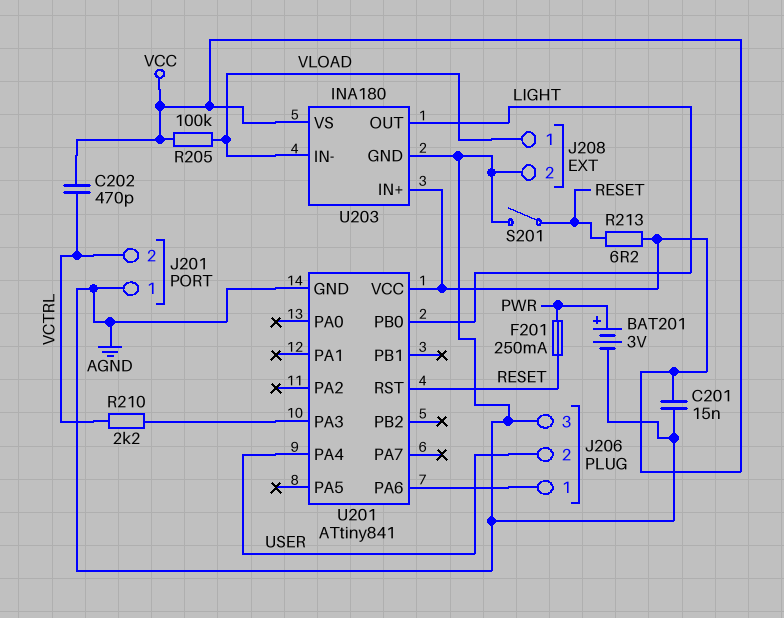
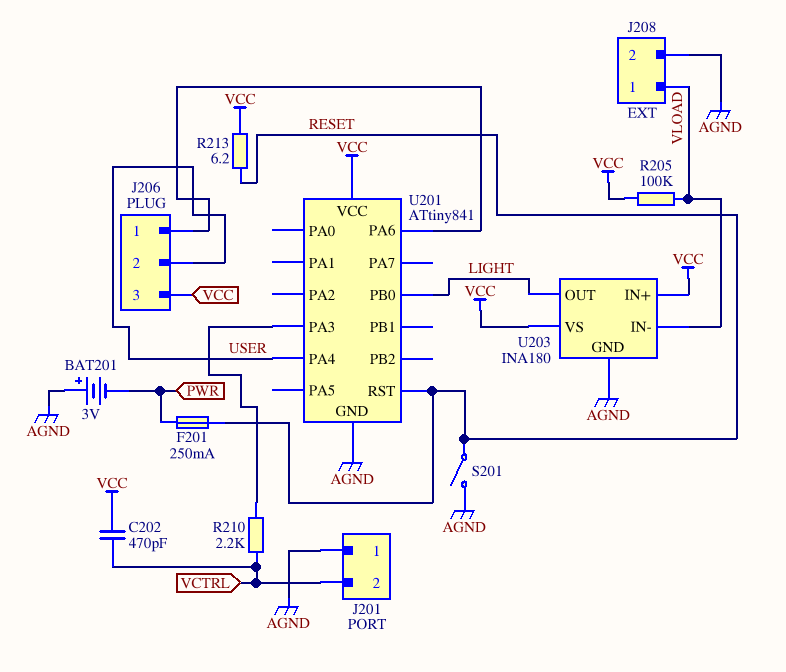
BAT201: 3V (plus PWR, minus AGND) -> 3V (plus AGND, minus PWR)
C201: 15nF (AGND, VCC) -> none
J206 pin 3: AGND -> VCC

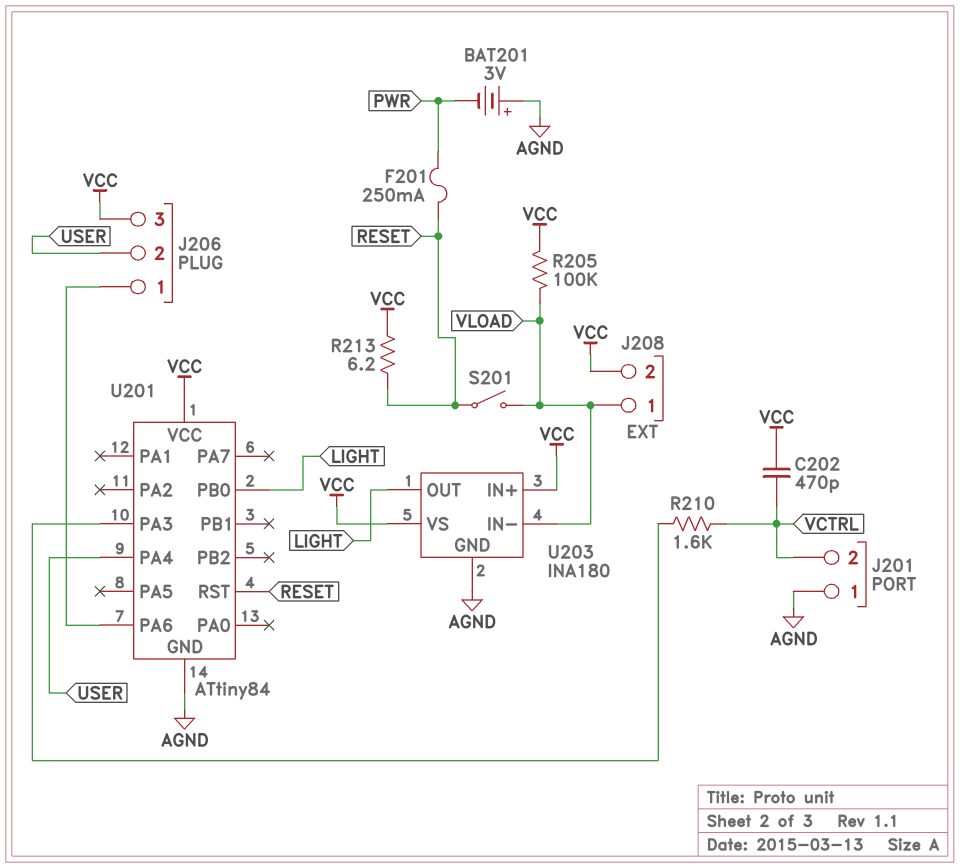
J208 pin 2: AGND -> VCC
R210: 2.2k (U201/PA3, VCTRL) -> 1.6k (U201/PA3, VCTRL)
S201: switch (AGND, RESET) -> switch (RESET, VLOAD)
U201: ATtiny841 -> ATtiny84

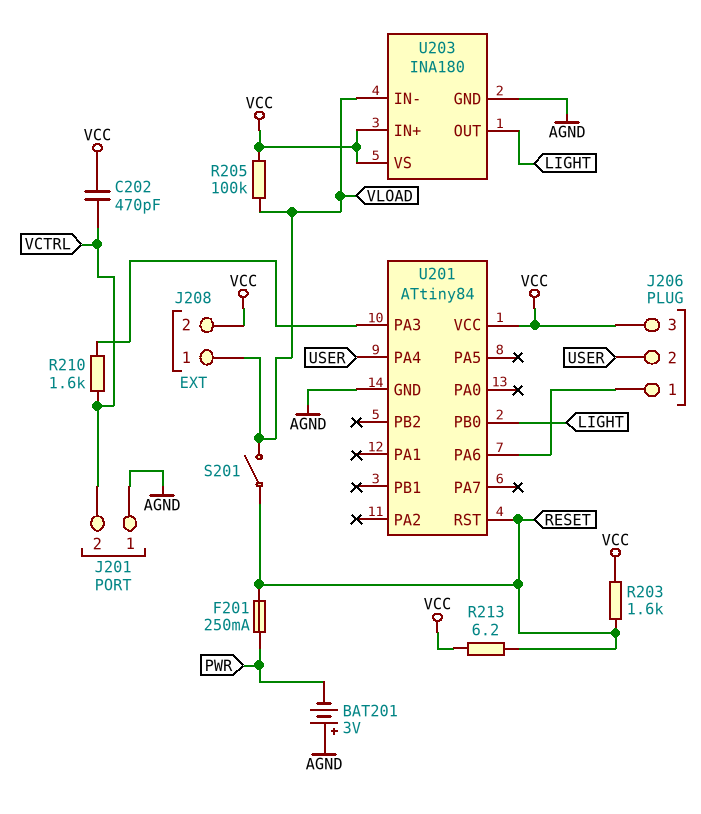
R203: none -> 1.6k (RESET, VCC)

